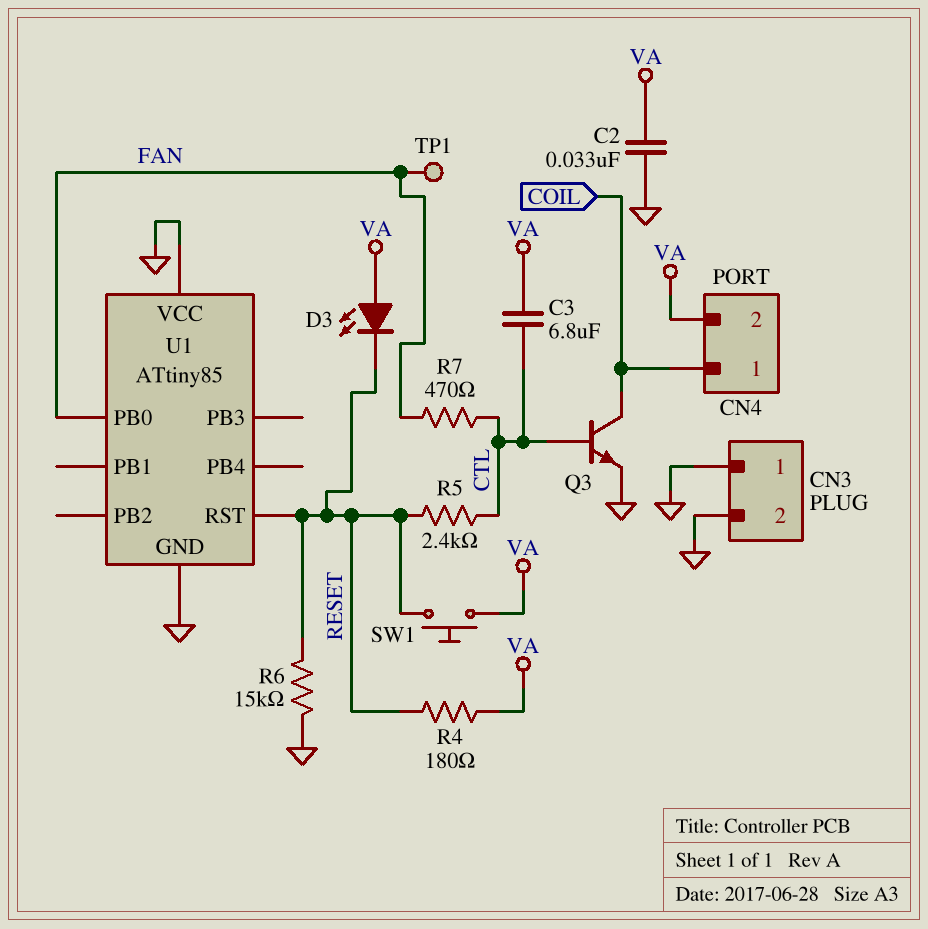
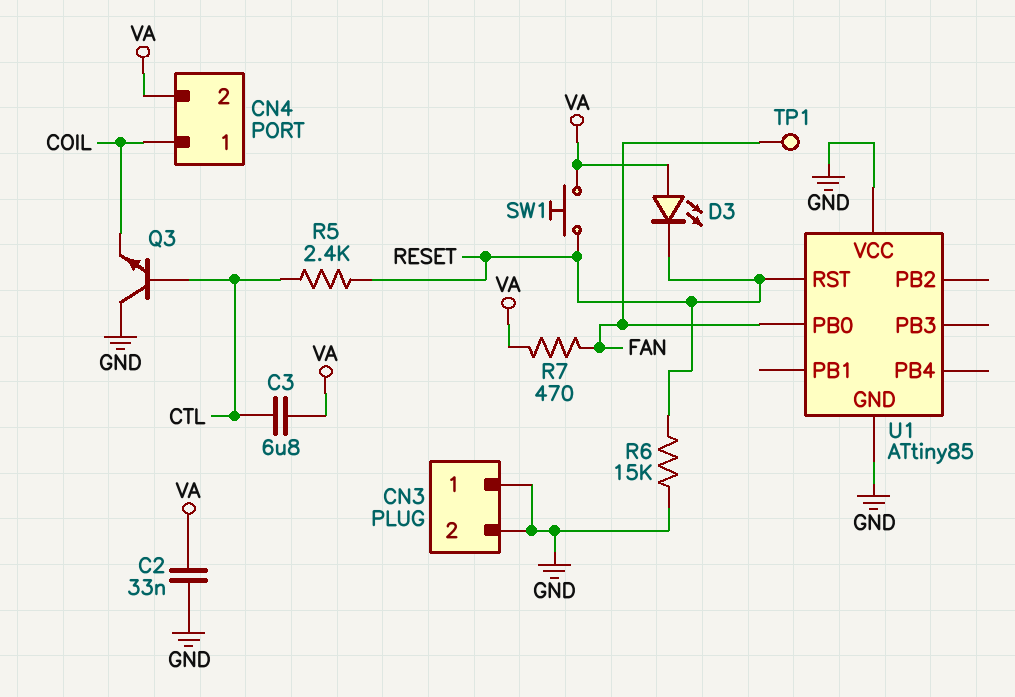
Q3: NPN (B CTL, C COIL, E GND) -> NPN (B CTL, C GND, E COIL)
R4: 180 (RESET, VA) -> none
R7: 470 (CTL, FAN) -> 470 (FAN, VA)

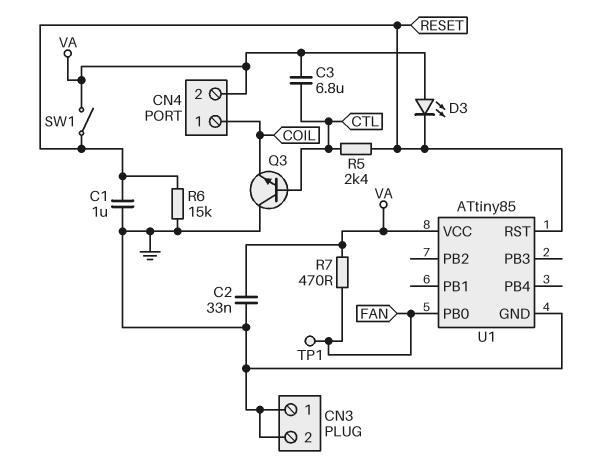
C1: none -> 1uF (GND, RESET)
SW1: button (RESET, VA) -> switch (RESET, VA)
U1 pin VCC: GND -> VA

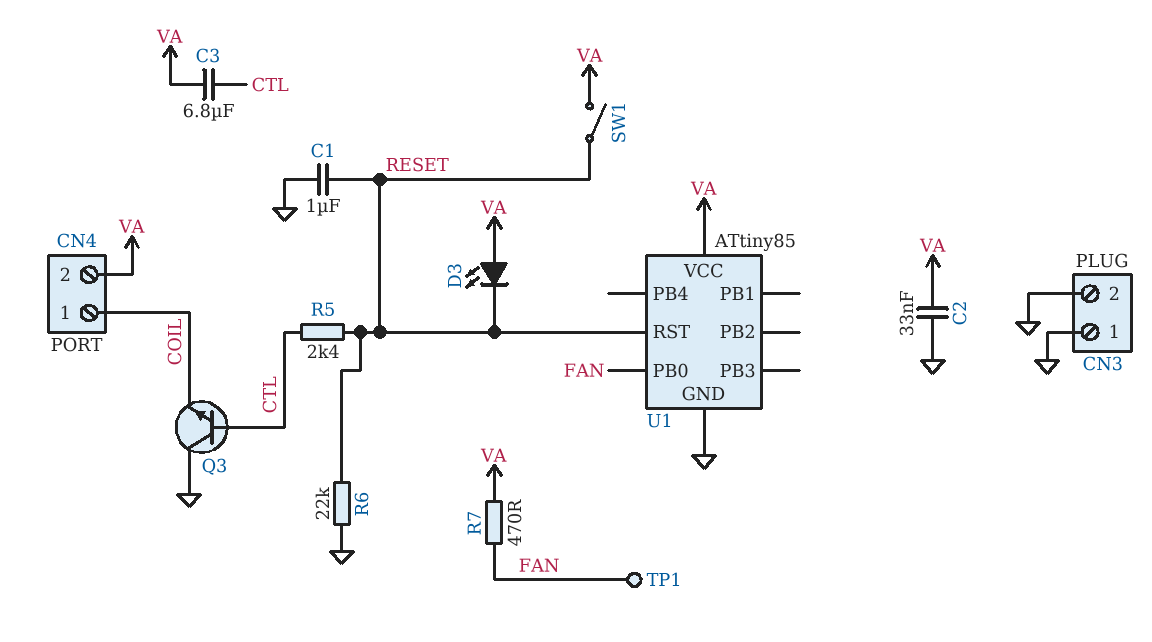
R6: 15k (GND, RESET) -> 22k (GND, RESET)

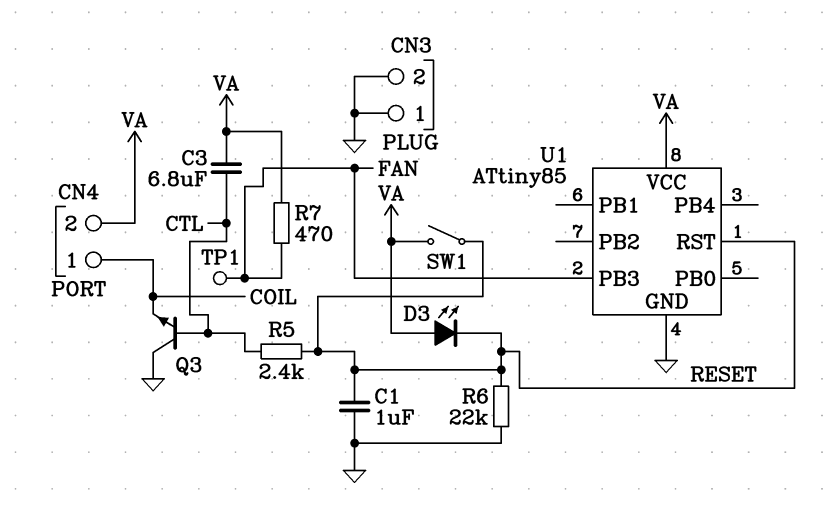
C2: 33nF (GND, VA) -> none
U1 pin PB0: FAN -> none
U1 pin PB3: none -> FAN

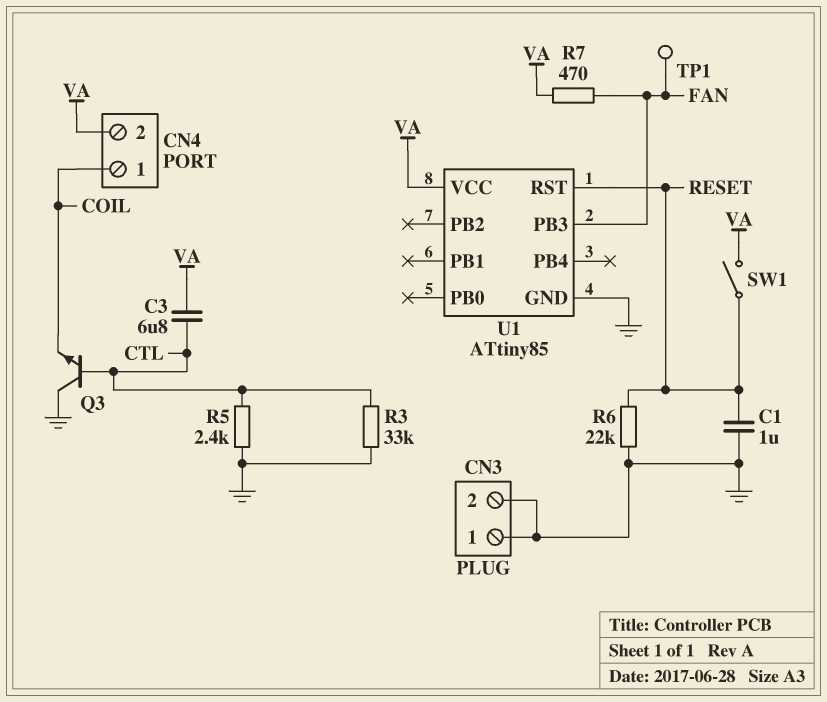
D3: LED (A VA, K RESET) -> none
R3: none -> 33k (CTL, GND)
R5: 2.4k (CTL, RESET) -> 2.4k (CTL, GND)

